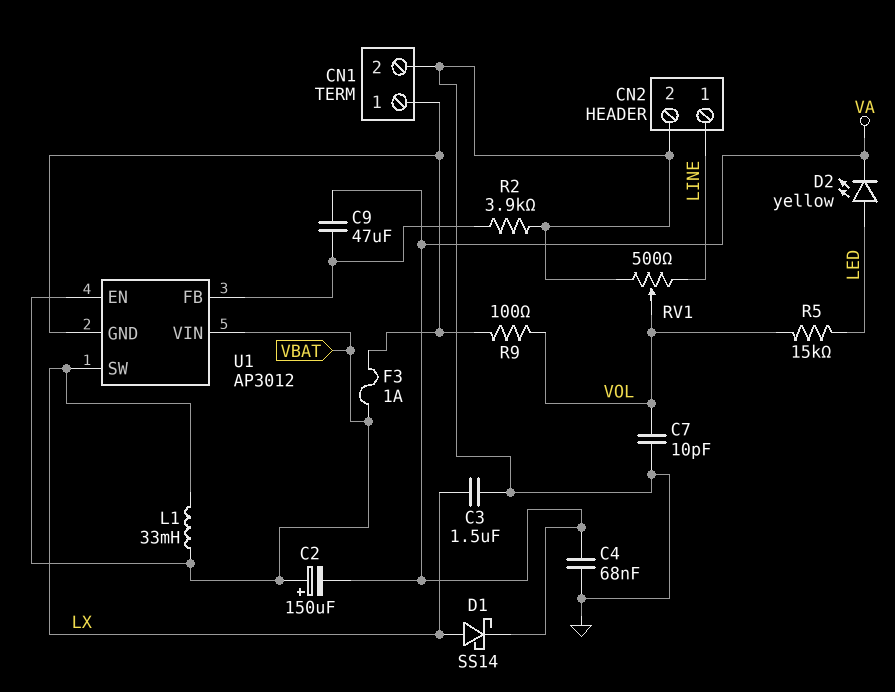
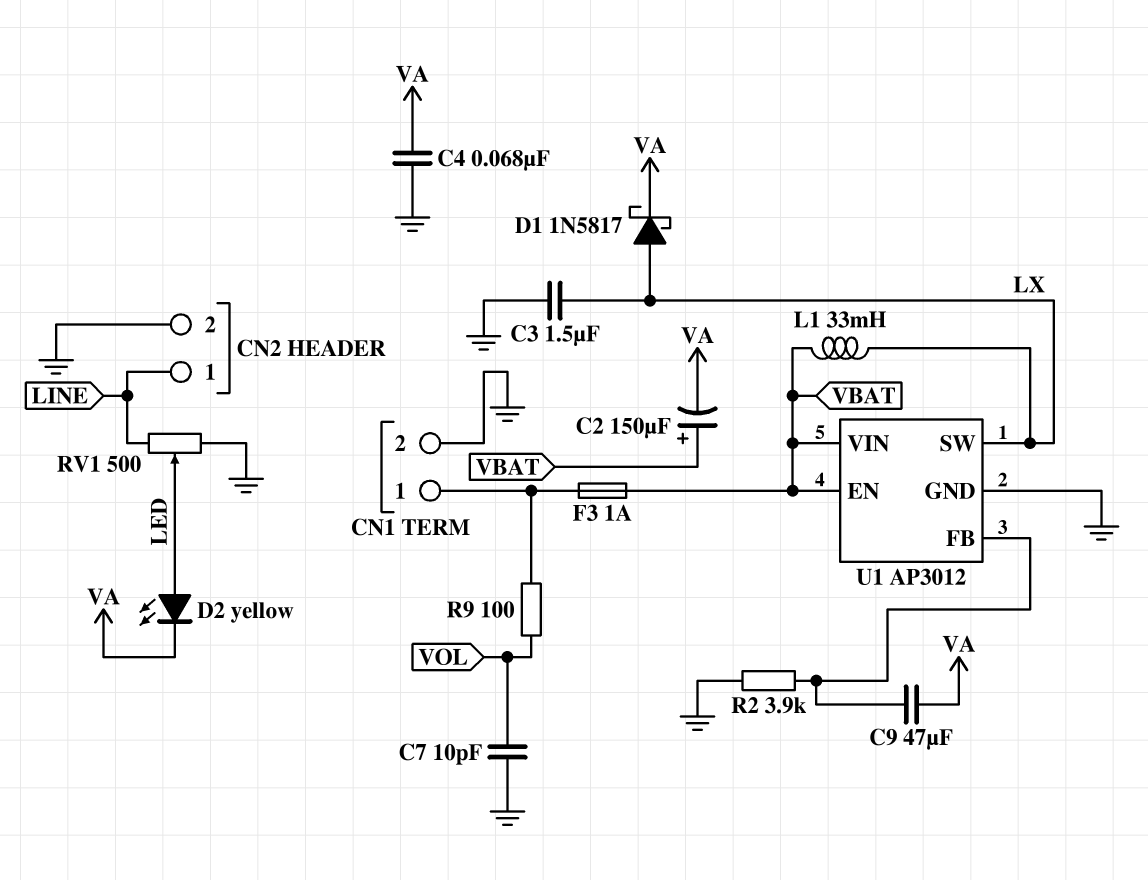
D1: schottky SS14 (A LX, K VA) -> schottky 1N5817 (A LX, K VA)
R5: 15k (LED, VOL) -> none
RV1: 500 (GND, LINE, wiper VOL) -> 500 (GND, LINE, wiper LED)
U1 pin GND: CN1/1 -> GND

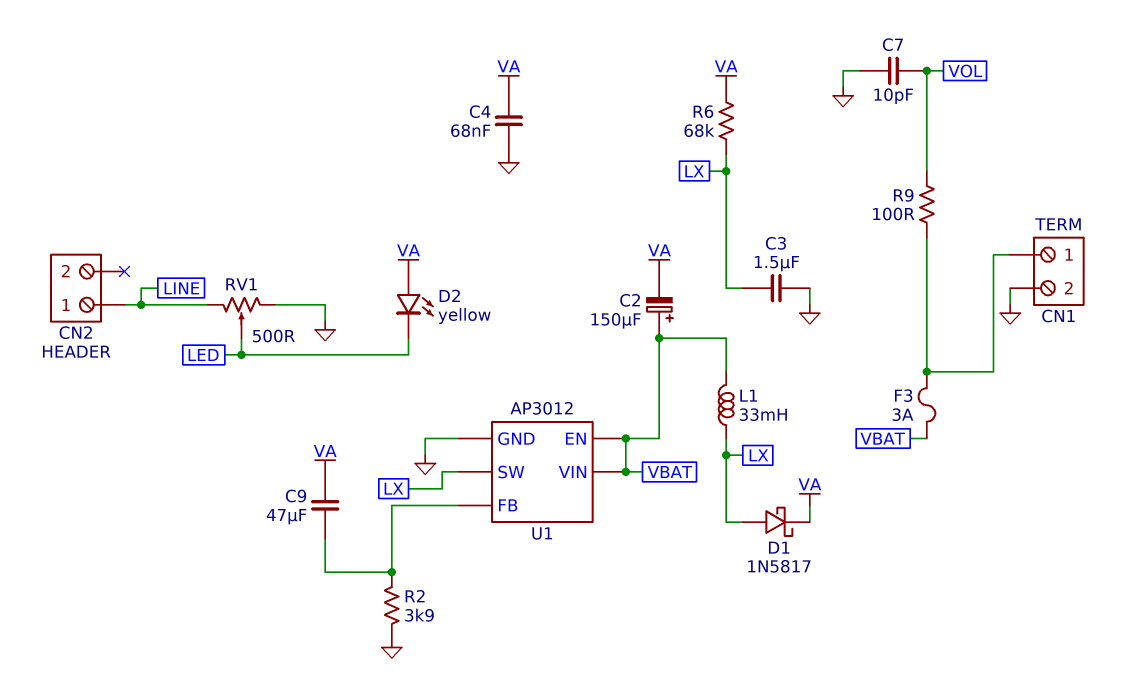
CN2 pin 2: GND -> none
D2: LED yellow (A LED, K VA) -> LED yellow (A VA, K LED)
F3: 1A (CN1/1, VBAT) -> 3A (CN1/1, VBAT)
R6: none -> 68k (LX, VA)

